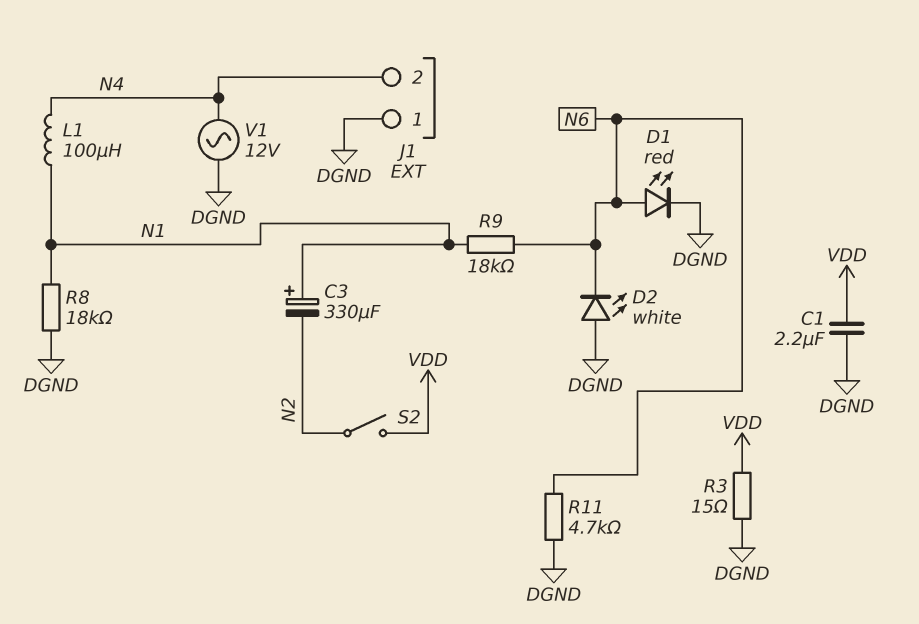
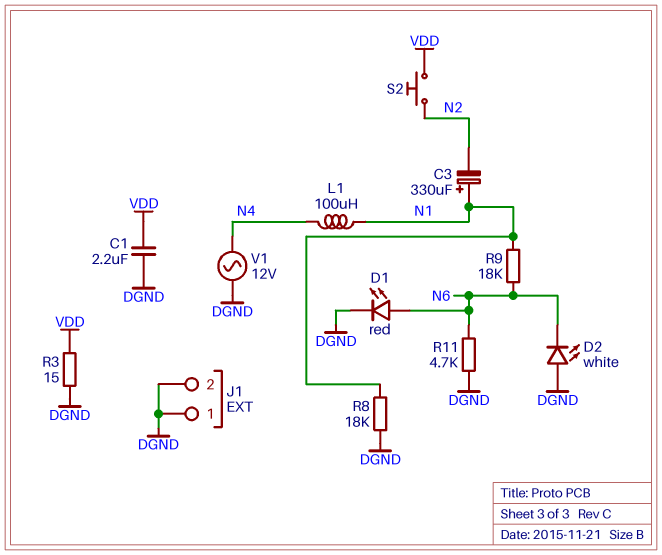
J1 pin 2: N4 -> DGND
S2: switch (N2, VDD) -> button (N2, VDD)

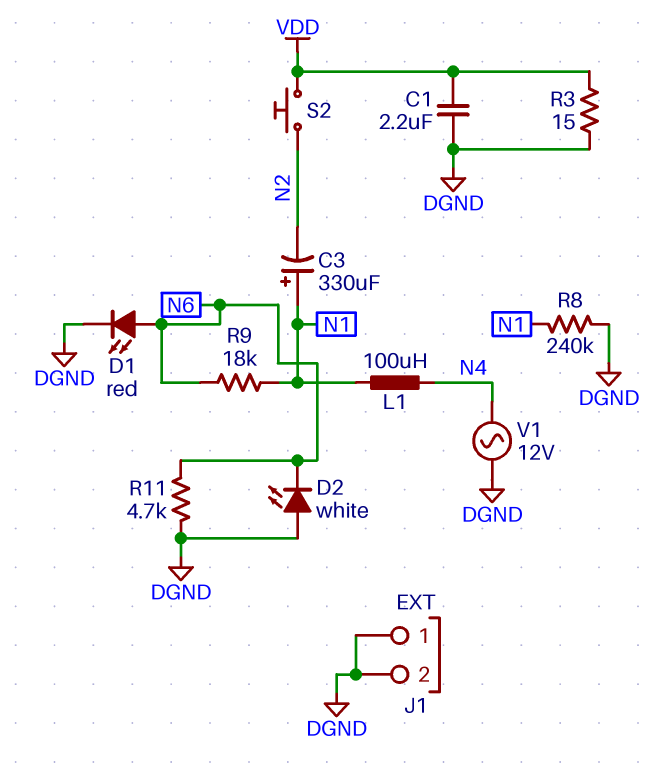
R8: 18k (DGND, N1) -> 240k (DGND, N1)

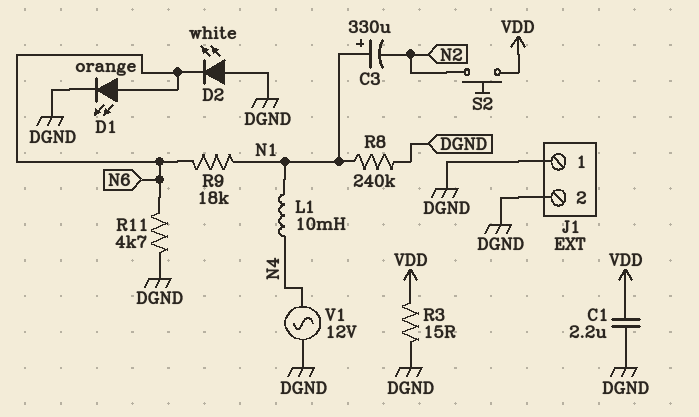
D1: LED red (A N6, K DGND) -> LED orange (A N6, K DGND)
L1: 100uH (N1, N4) -> 10mH (N1, N4)

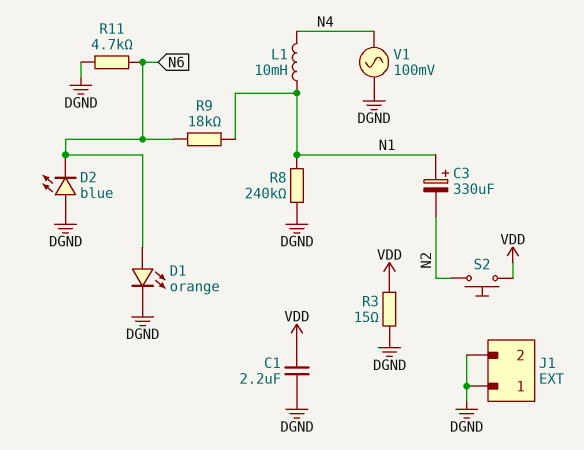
D2: LED white (A DGND, K N6) -> LED blue (A DGND, K N6)
V1: AC 12V (DGND, N4) -> AC 100mV (DGND, N4)

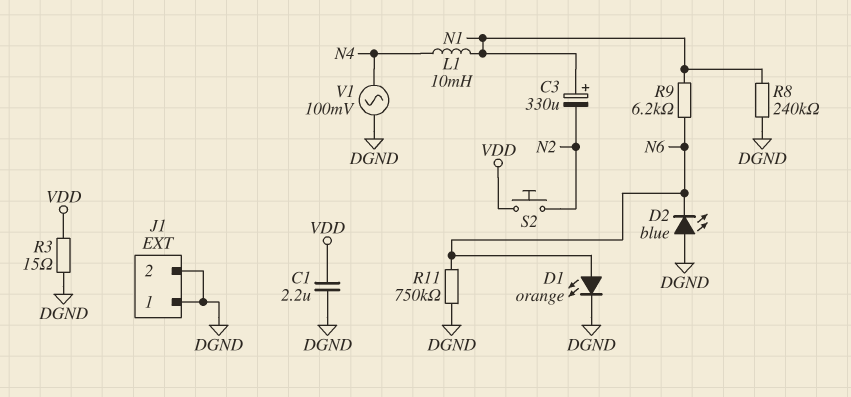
R9: 18k (N1, N6) -> 6.2k (N1, N6)
R11: 4.7k (DGND, N6) -> 750k (DGND, N6)

